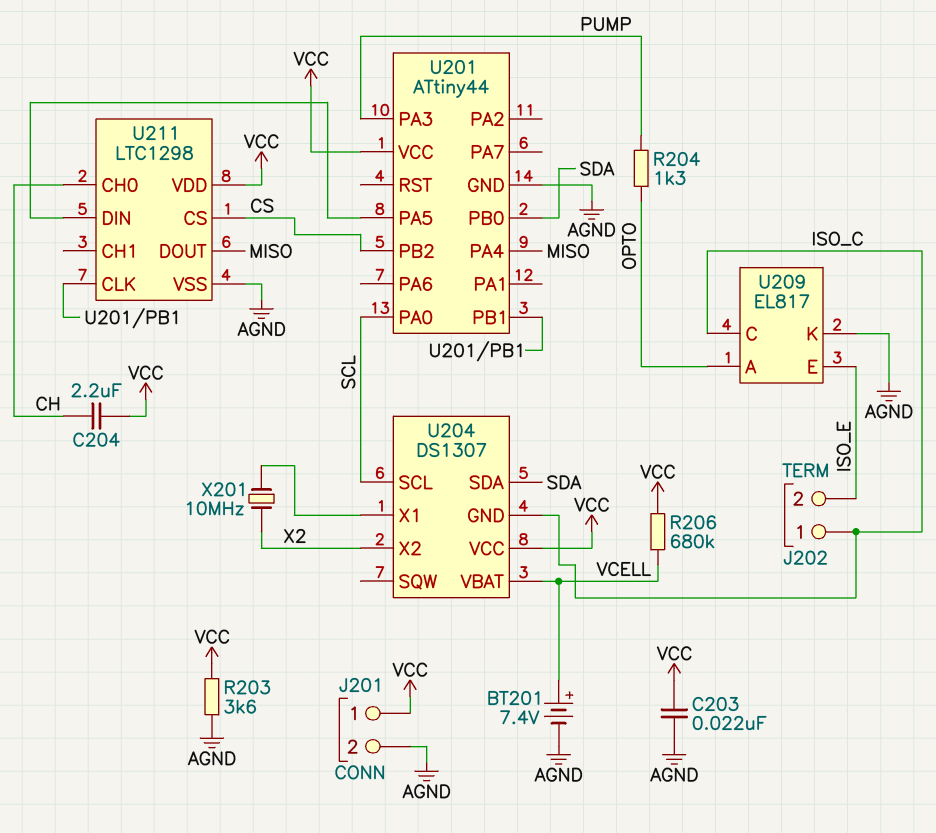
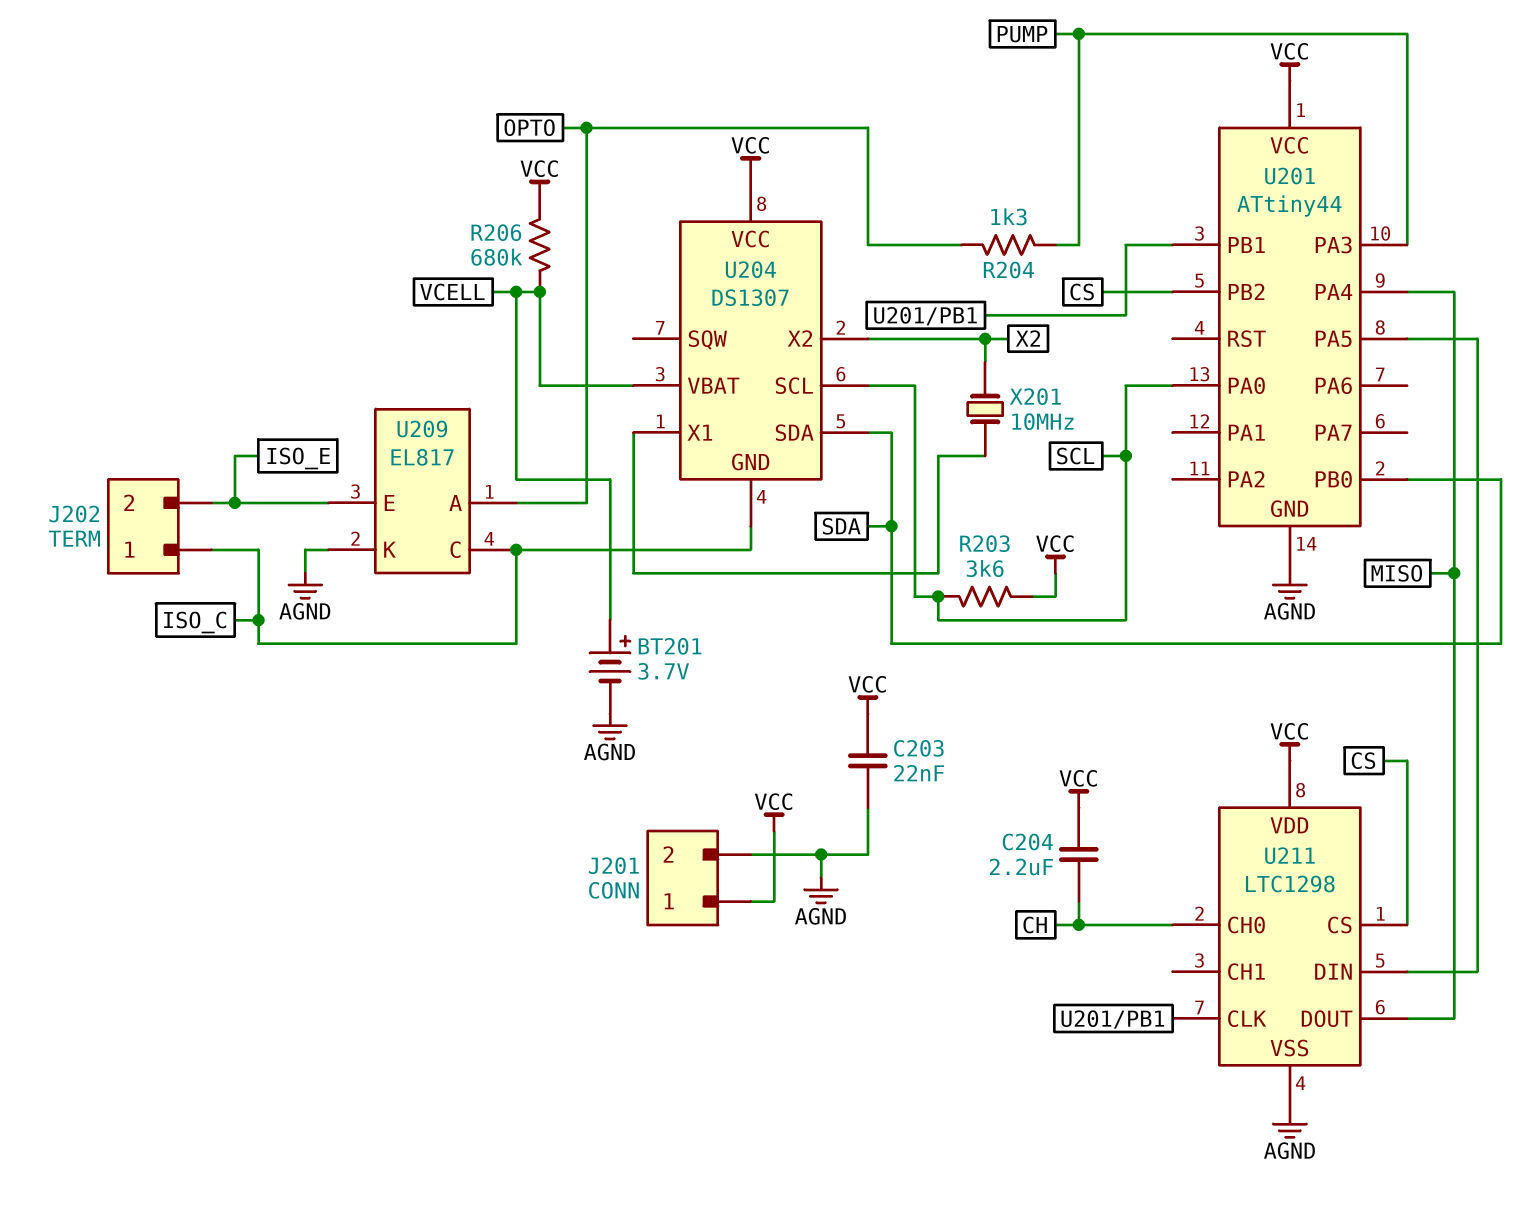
BT201: 7.4V (plus VCELL, minus AGND) -> 3.7V (plus VCELL, minus AGND)
R203: 3.6k (AGND, VCC) -> 3.6k (SCL, VCC)

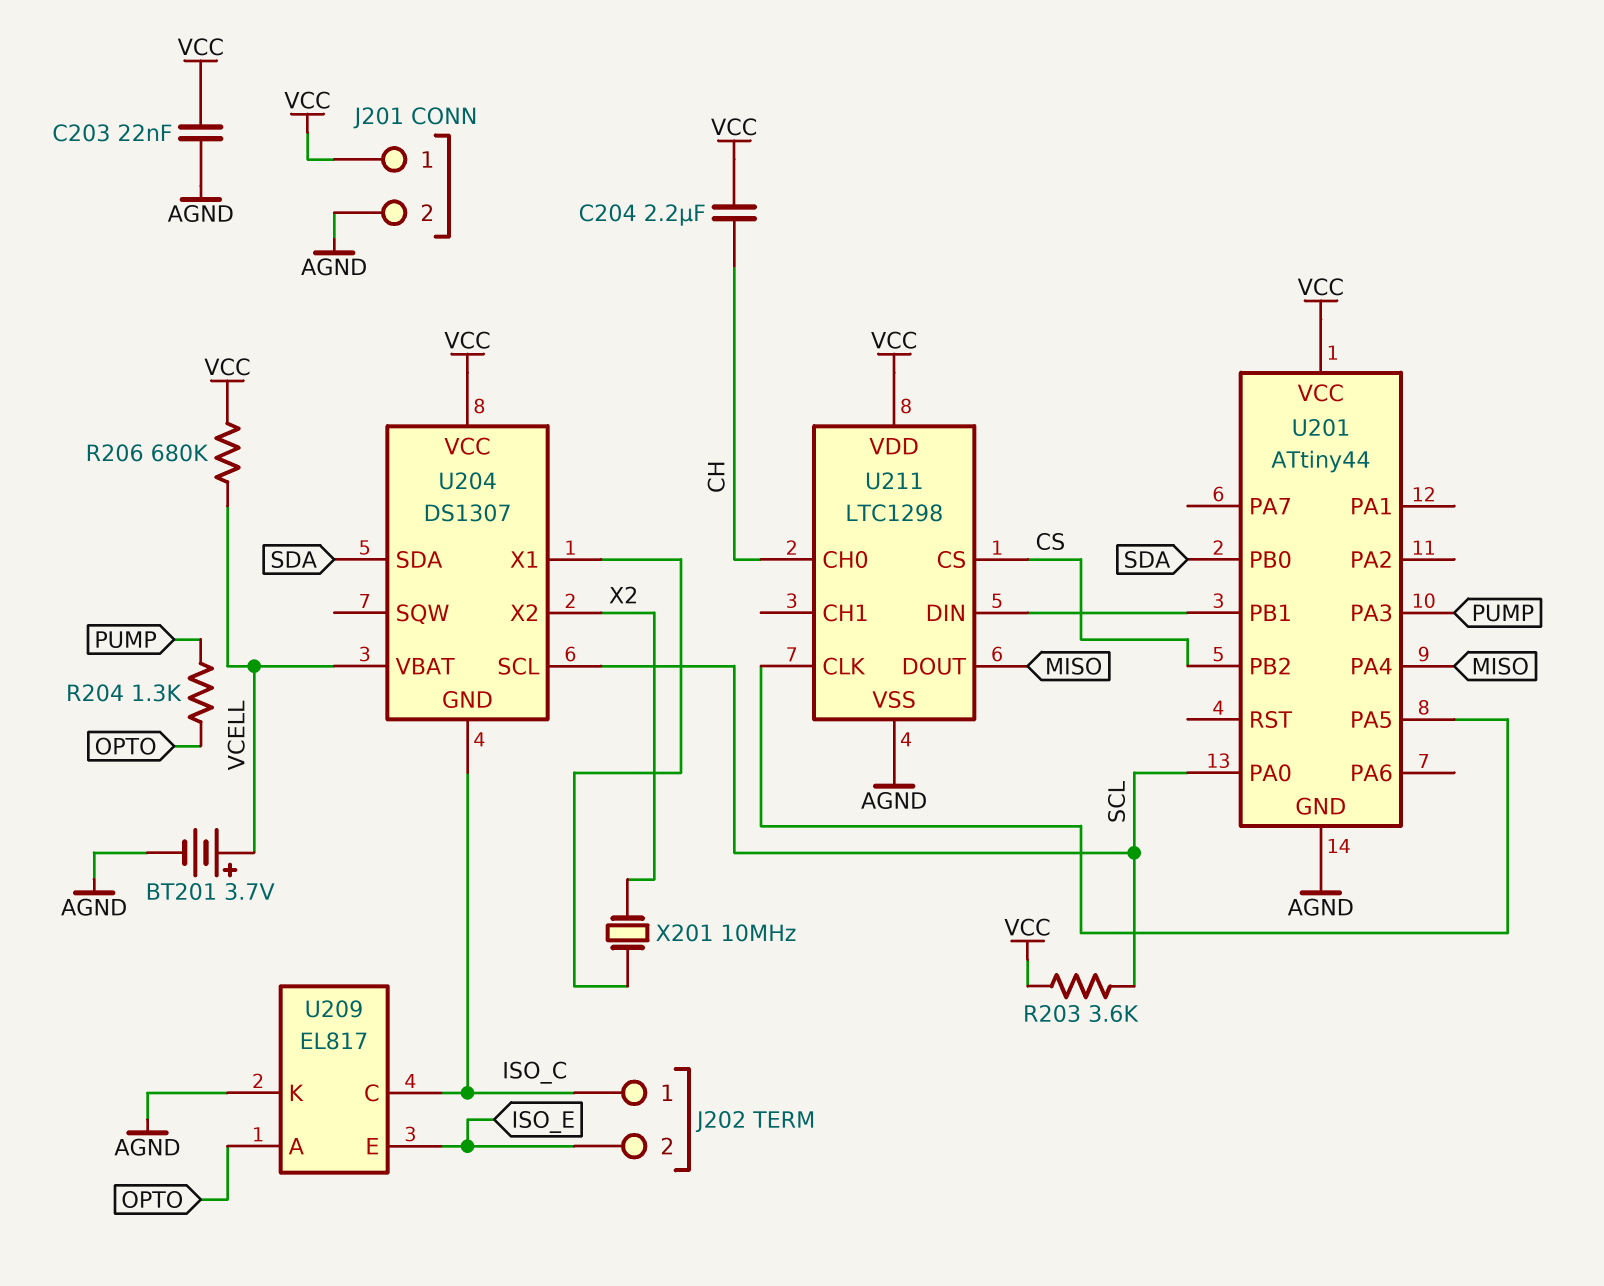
U211 pin CLK: U201/PB1 -> U201/PA5
U211 pin DIN: U201/PA5 -> U201/PB1

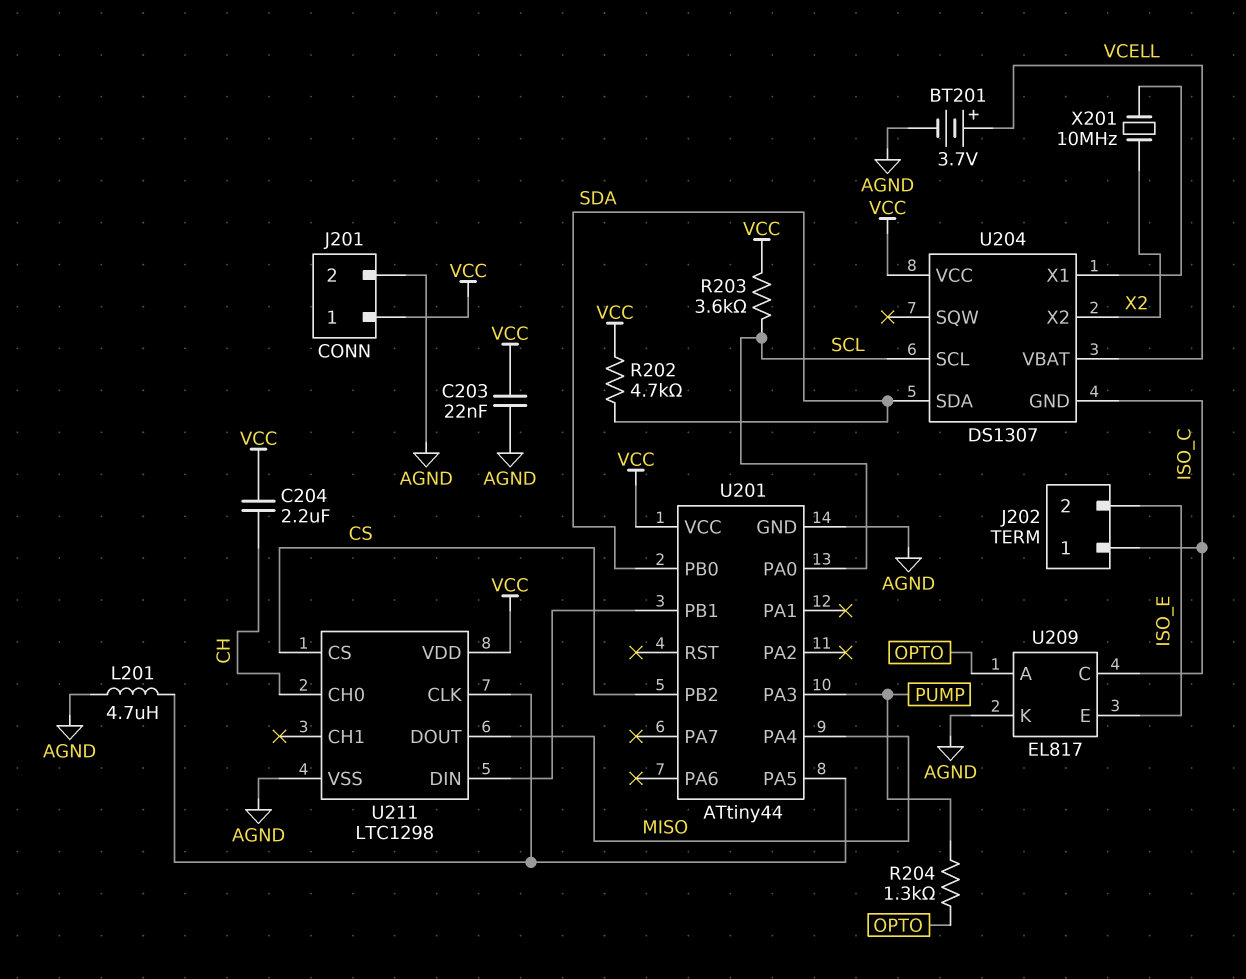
L201: none -> 4.7uH (AGND, U201/PA5)
R202: none -> 4.7k (SDA, VCC)
R206: 680k (VCC, VCELL) -> none

